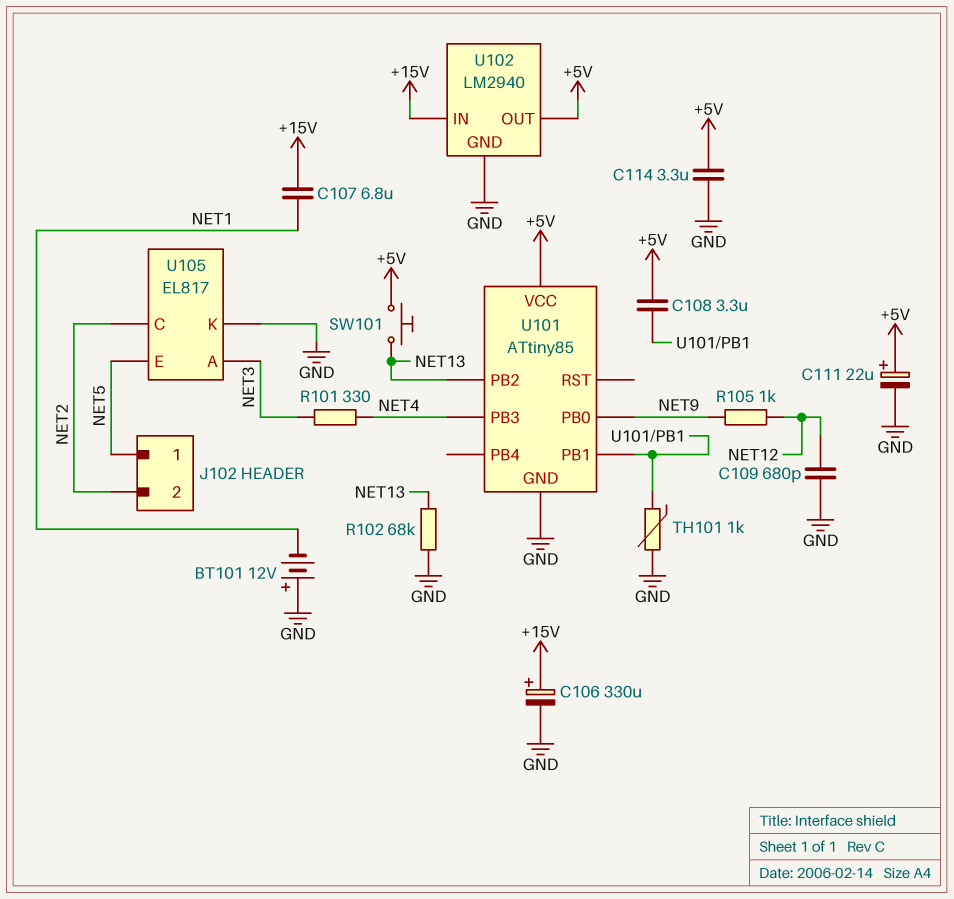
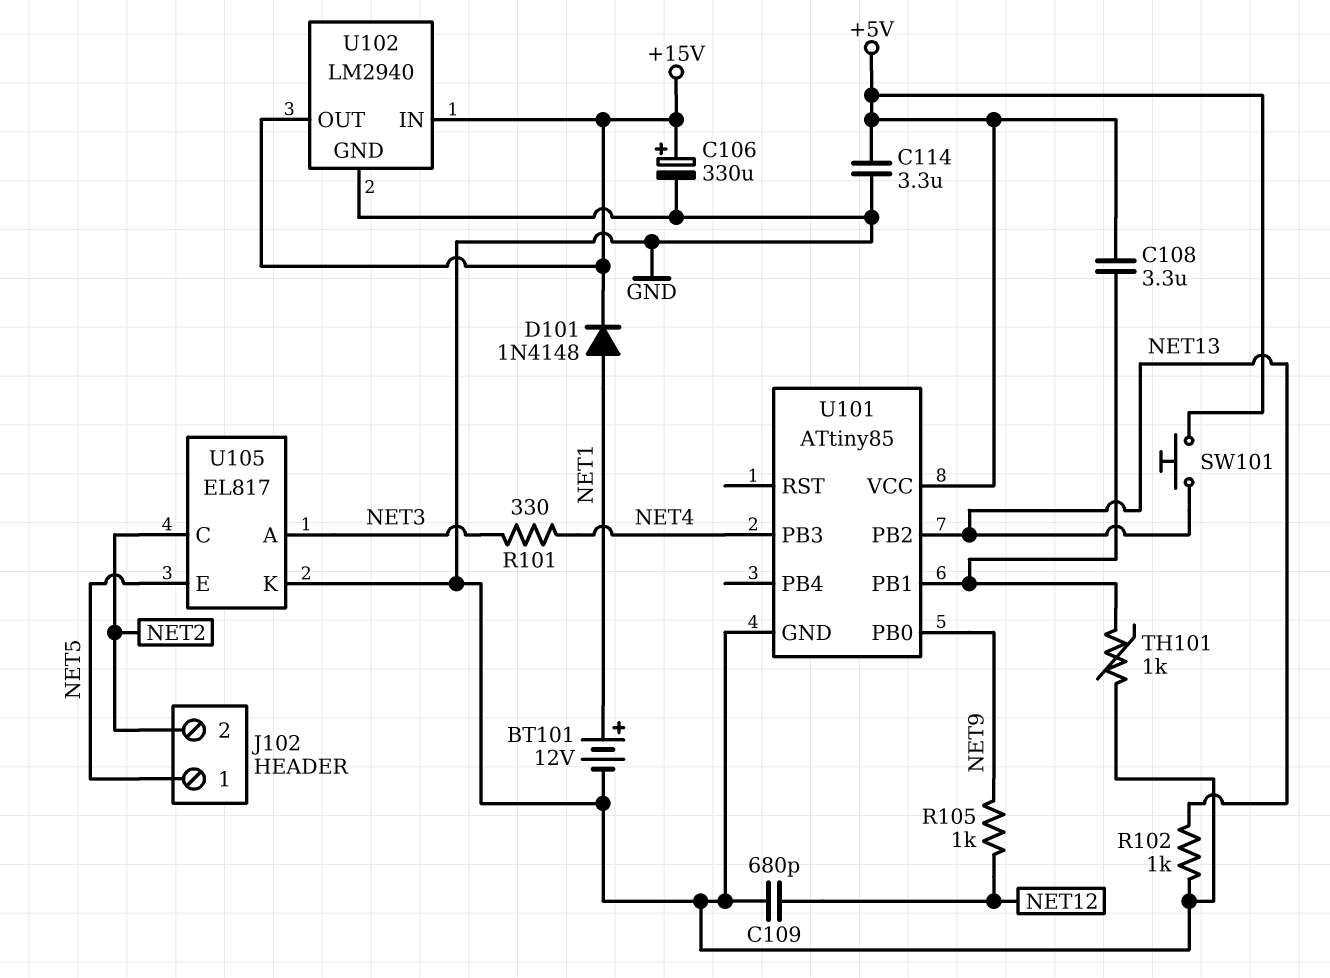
BT101: 12V (plus GND, minus NET1) -> 12V (plus NET1, minus GND)
C107: 6.8uF (+15V, NET1) -> none
C111: 22uF (plus +5V, minus GND) -> none
D101: none -> diode 1N4148 (A NET1, K +15V)
R102: 68k (GND, NET13) -> 1k (GND, NET13)
U102 pin OUT: +5V -> +15V

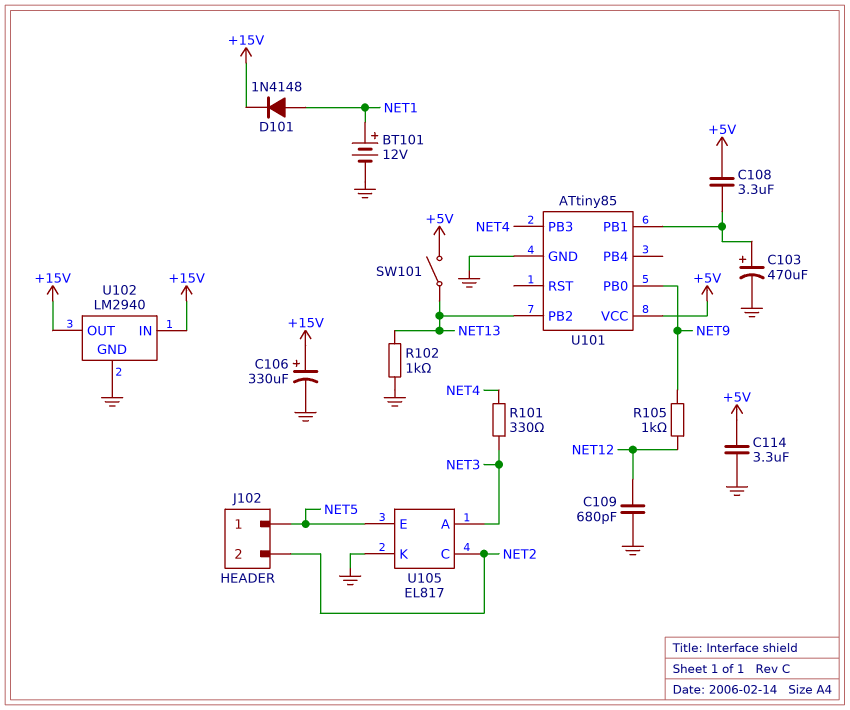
C103: none -> 470uF (plus U101/PB1, minus GND)
SW101: button (+5V, NET13) -> switch (+5V, NET13)
TH101: 1k (GND, U101/PB1) -> none

